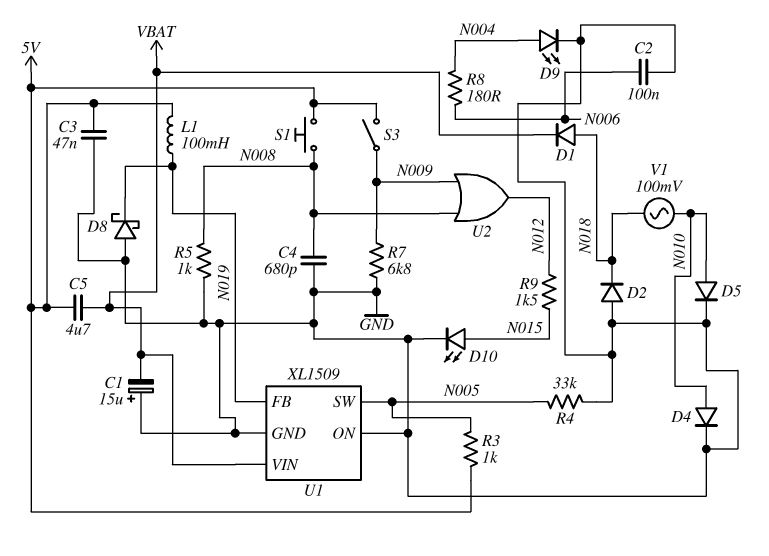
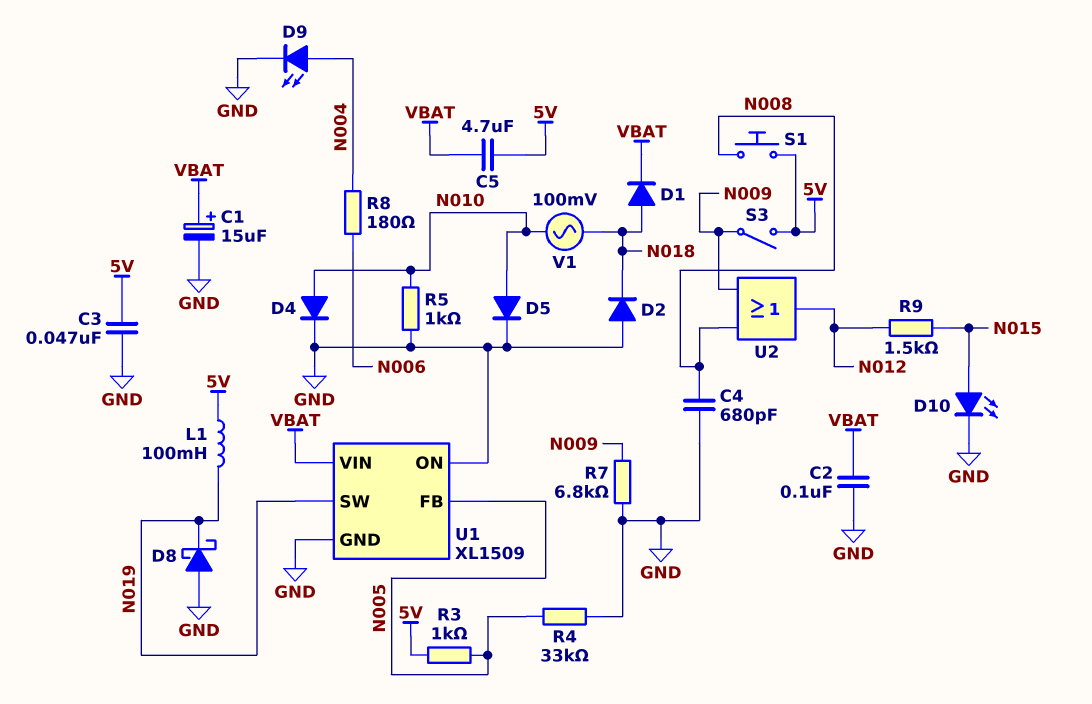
C1: 15uF (plus GND, minus VBAT) -> 15uF (plus VBAT, minus GND)
C2: 100nF (GND, N006) -> 100nF (GND, VBAT)
R5: 1k (GND, N008) -> 1k (GND, N010)
U1 pin FB: N019 -> N005
U1 pin SW: N005 -> N019

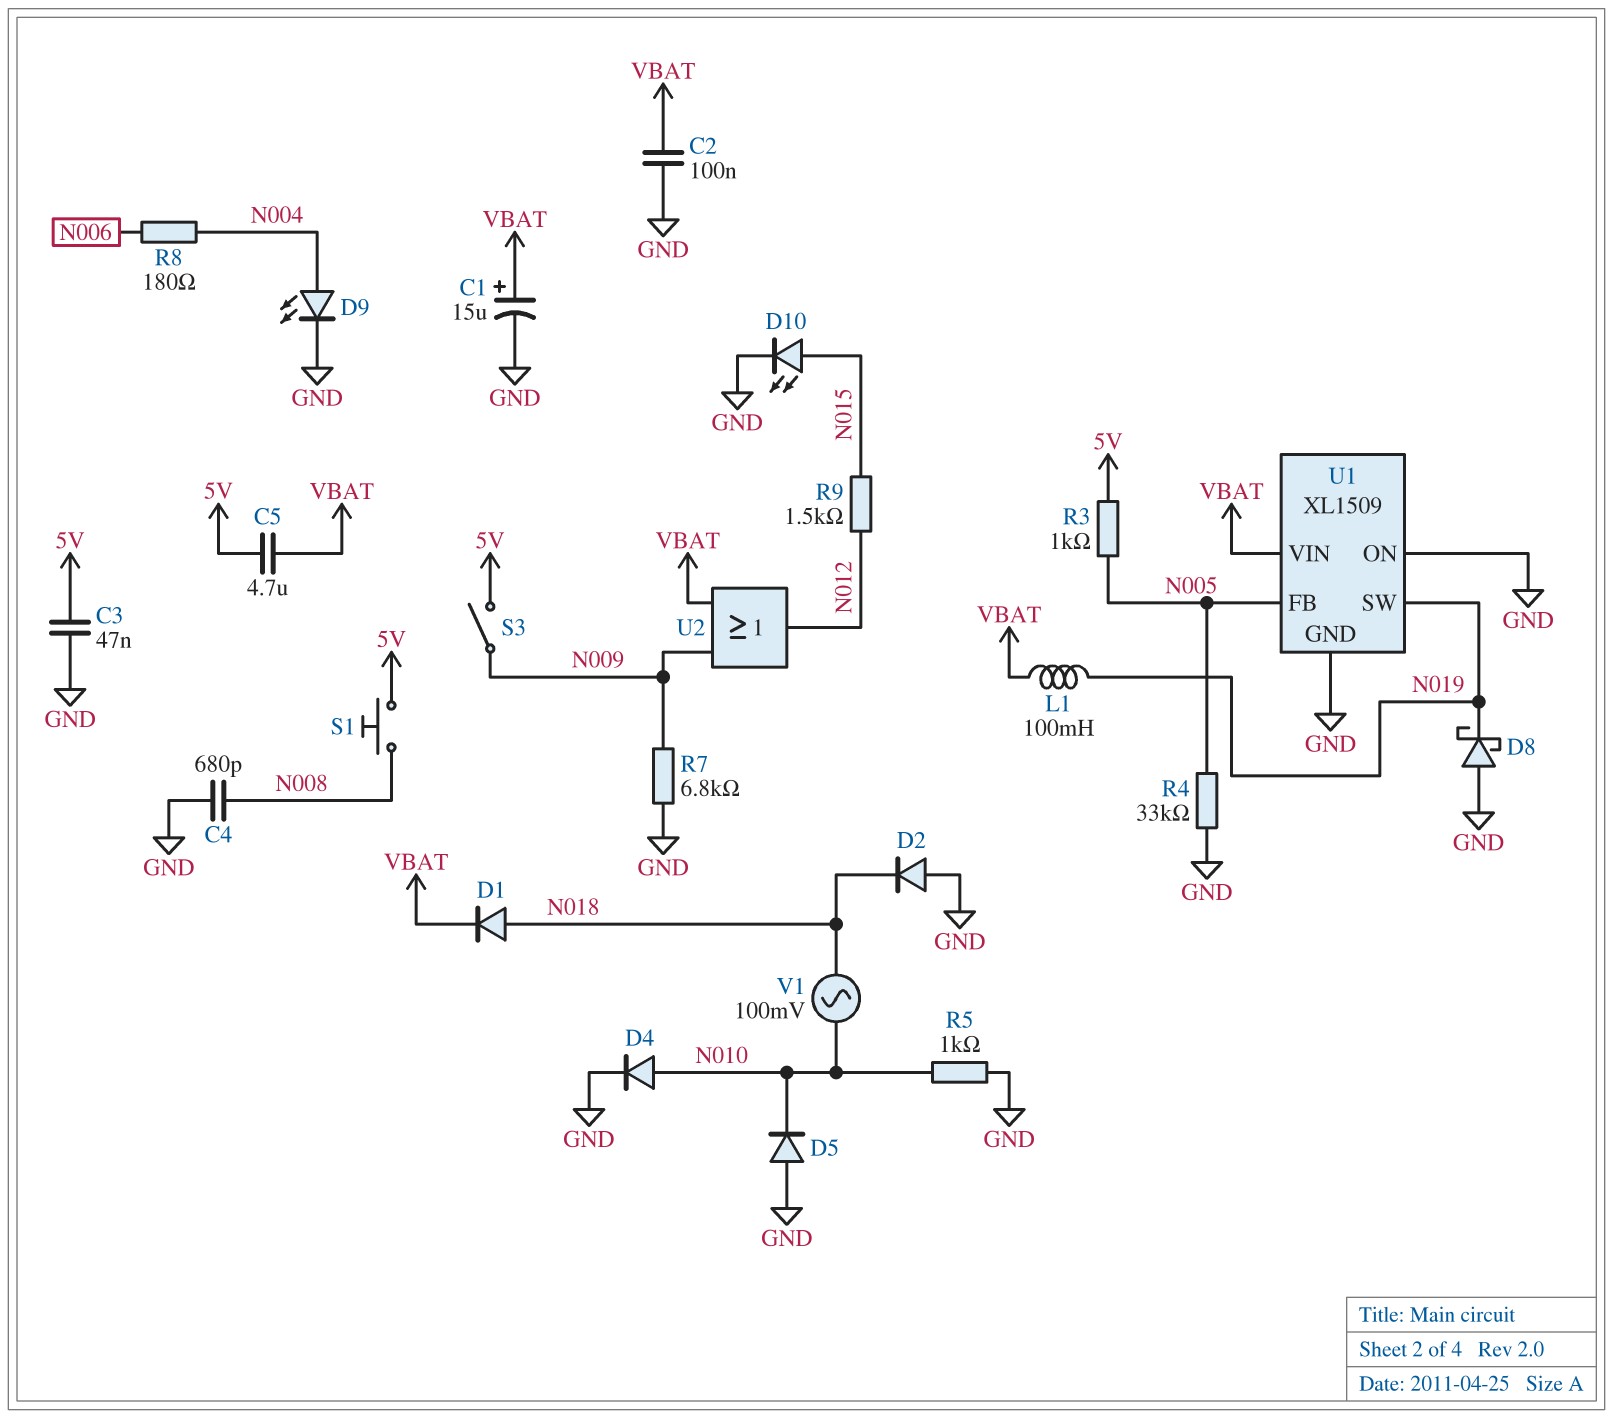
D5: diode (A N010, K GND) -> diode (A GND, K N010)
L1: 100mH (5V, N019) -> 100mH (N019, VBAT)
U2: OR (in N008, in N009, out N012) -> OR (in N009, in VBAT, out N012)

